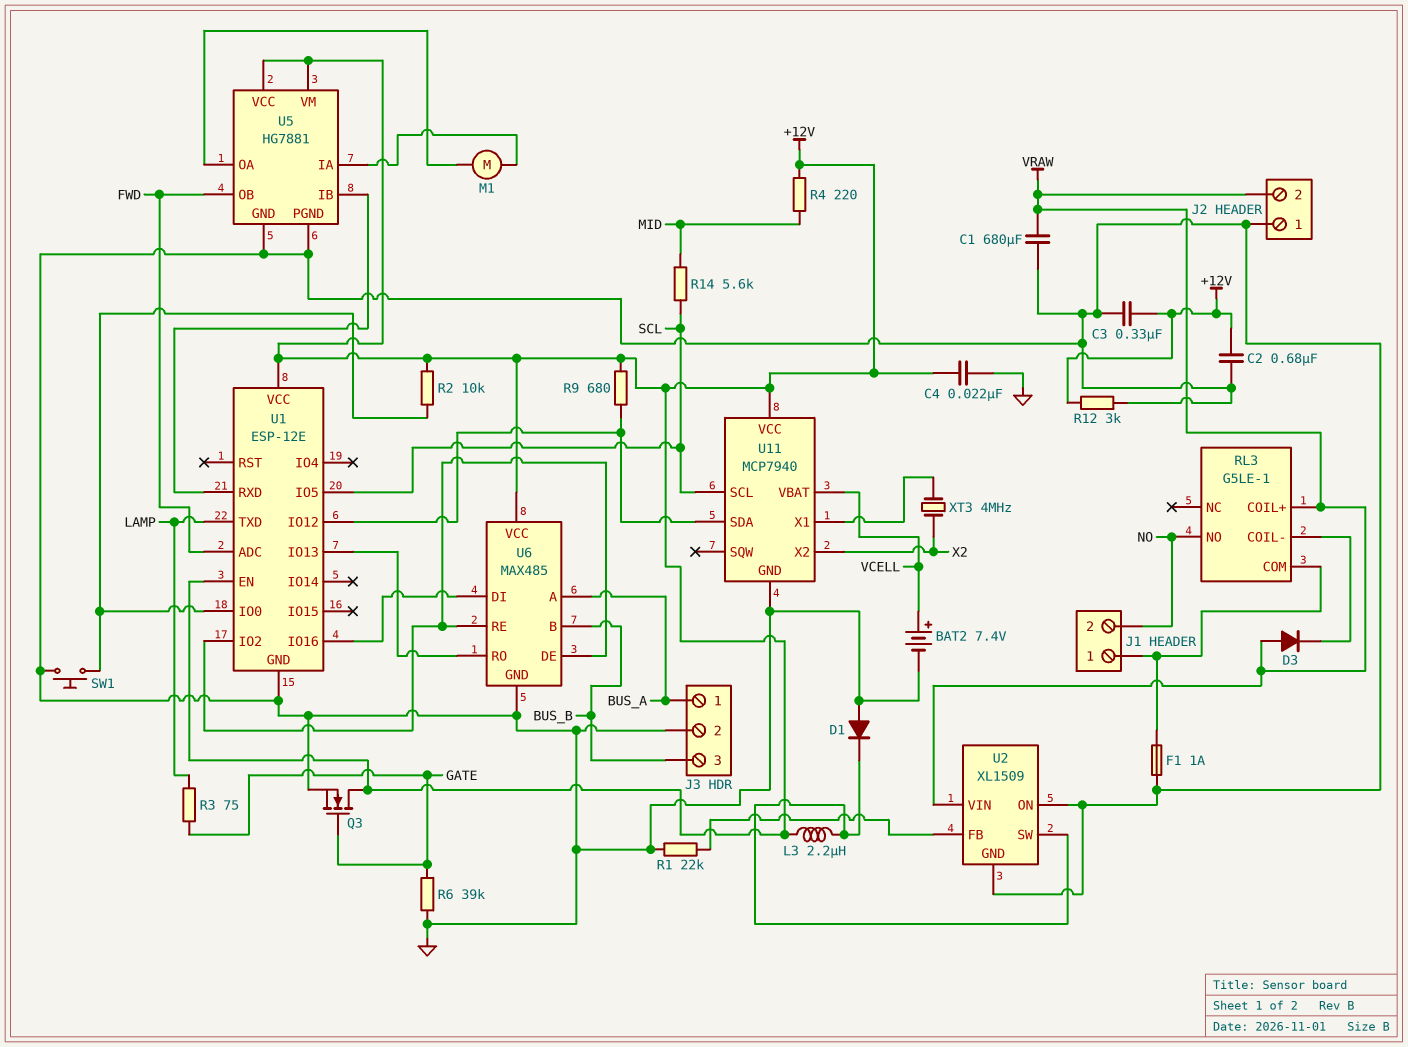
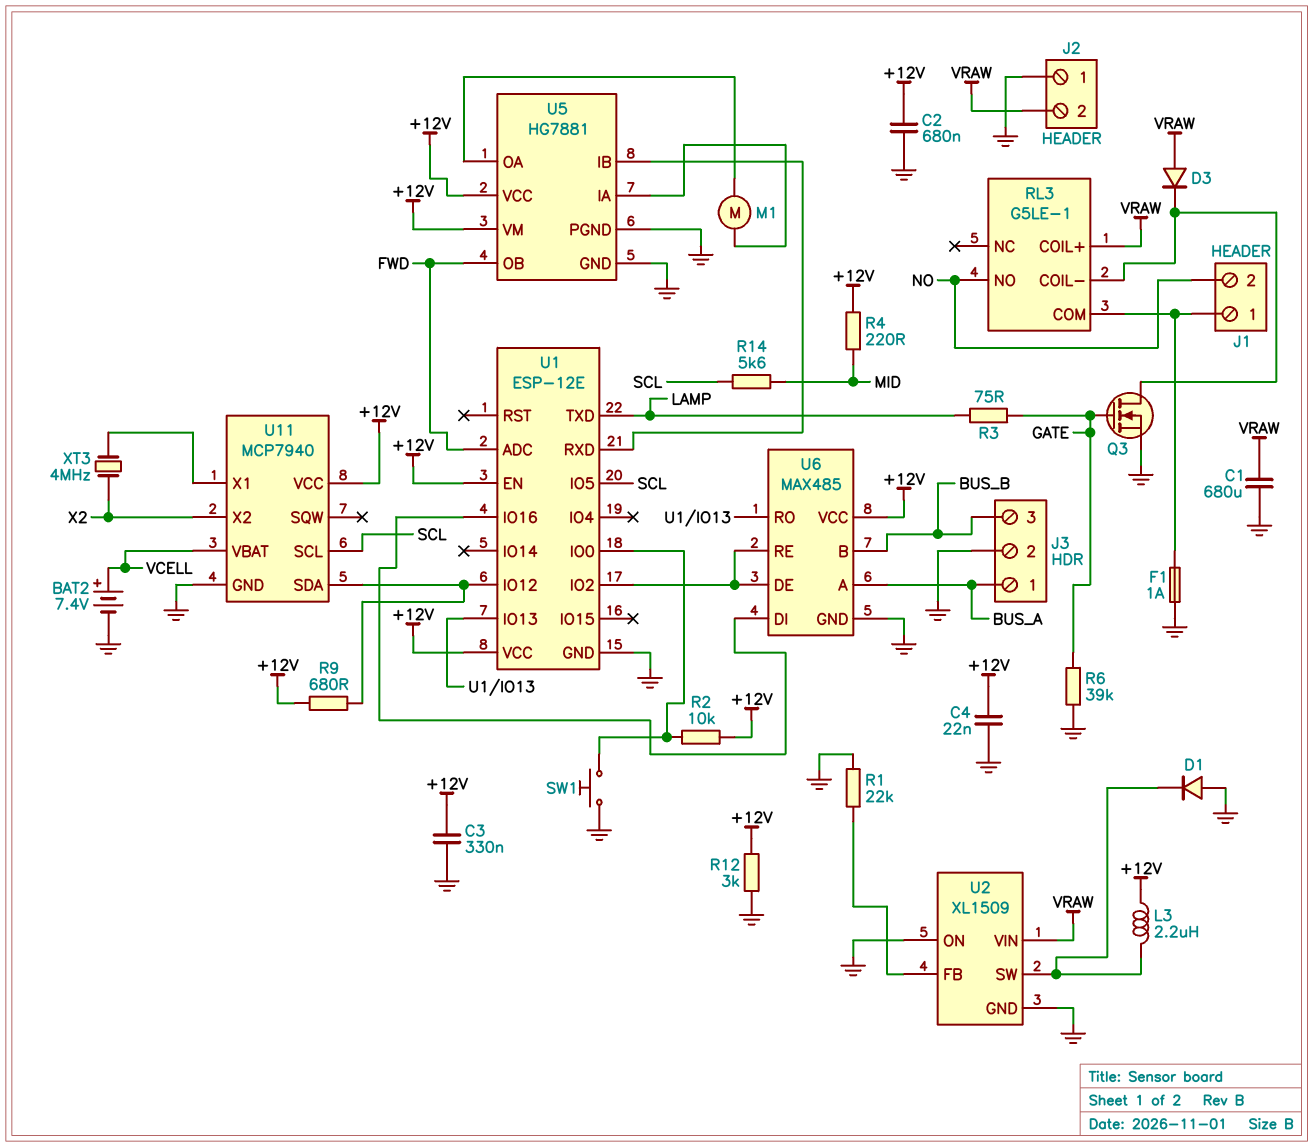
Q3: NMOS (G GATE, D +12V, S GND) -> NMOS (G GATE, D RL3/COIL-, S GND)

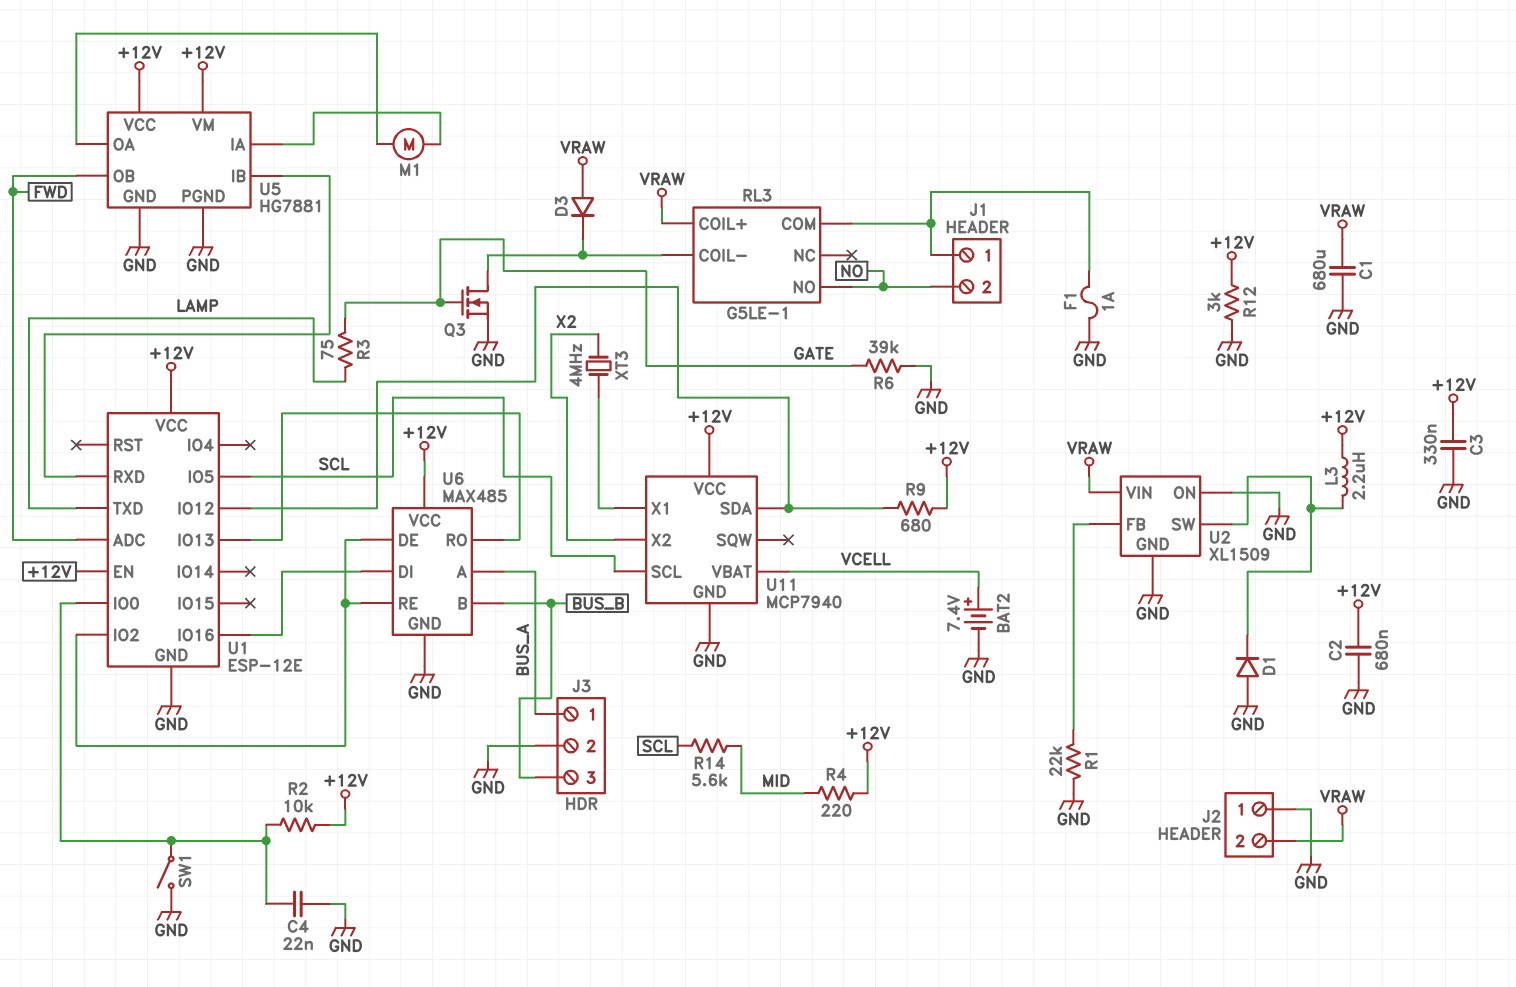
C4: 22nF (+12V, GND) -> 22nF (GND, U1/IO0)
SW1: button (GND, U1/IO0) -> switch (GND, U1/IO0)

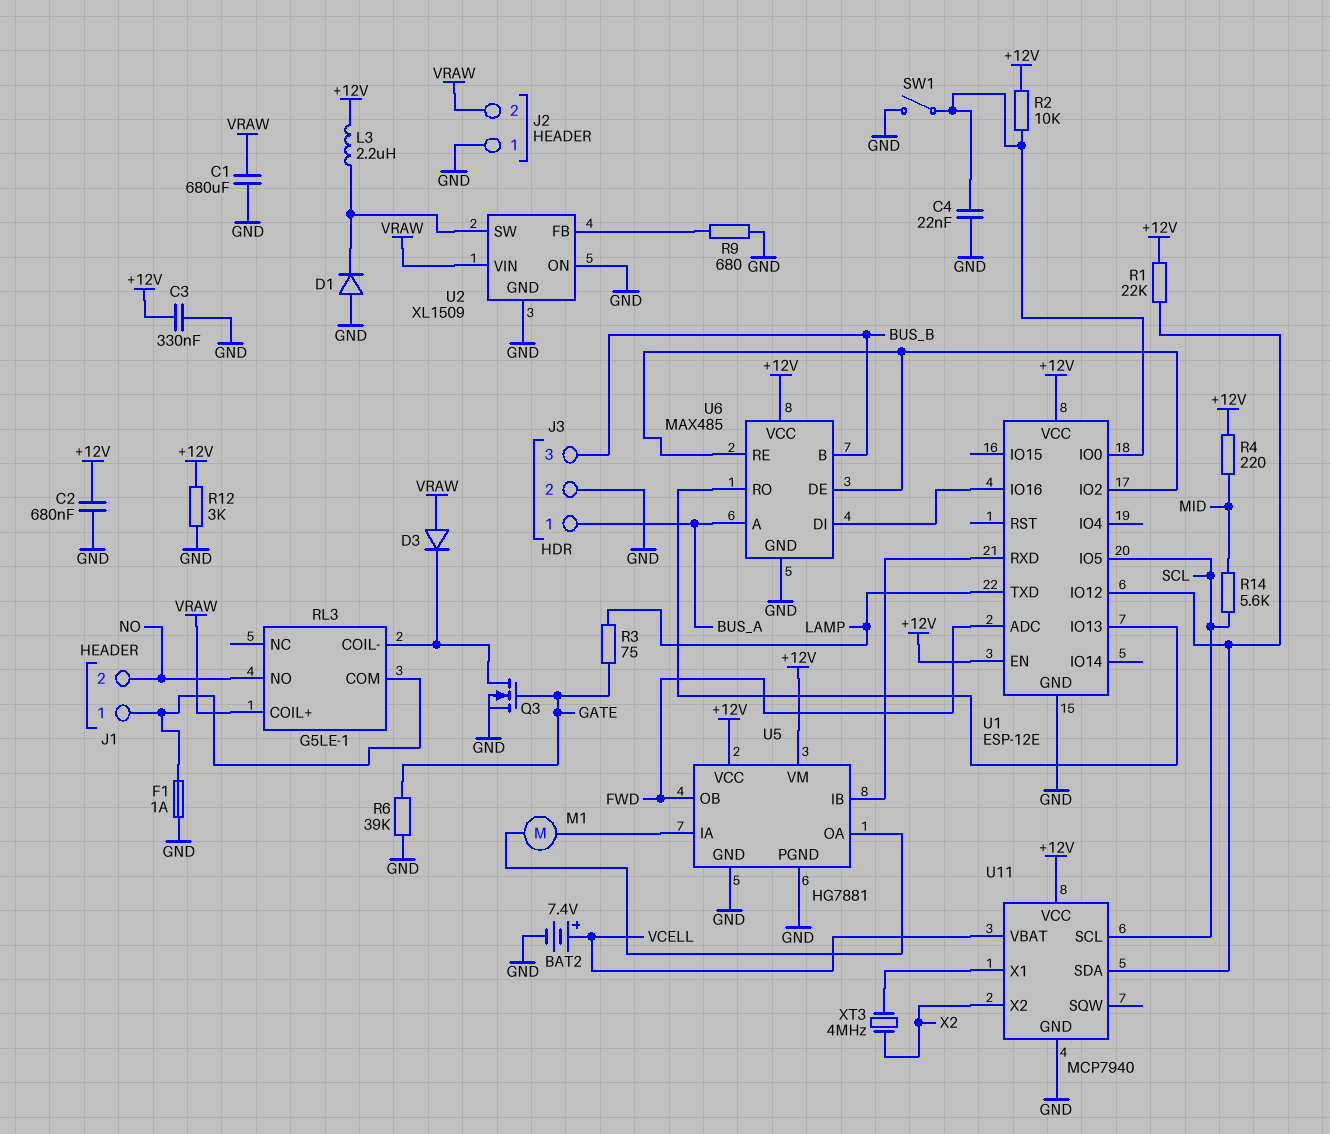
R1: 22k (GND, U2/FB) -> 22k (+12V, U1/IO12)
R9: 680 (+12V, U1/IO12) -> 680 (GND, U2/FB)

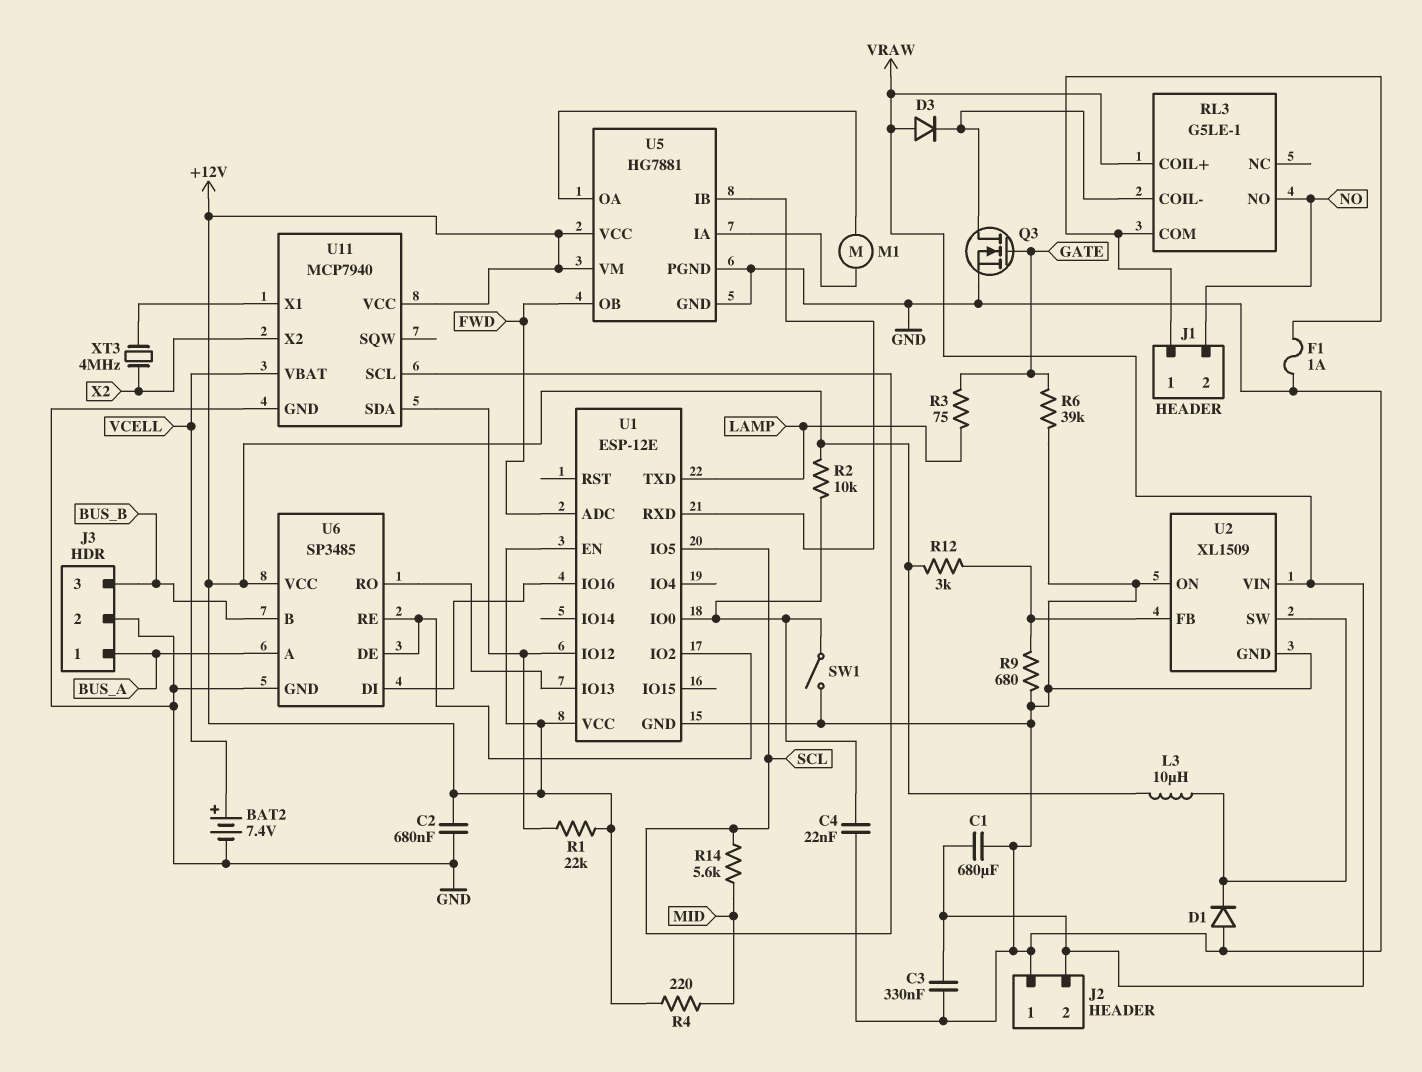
C3: 330nF (+12V, GND) -> 330nF (GND, VRAW)
L3: 2.2uH (+12V, U2/SW) -> 10uH (+12V, U2/SW)
R12: 3k (+12V, GND) -> 3k (+12V, U2/FB)
U6: MAX485 -> SP3485

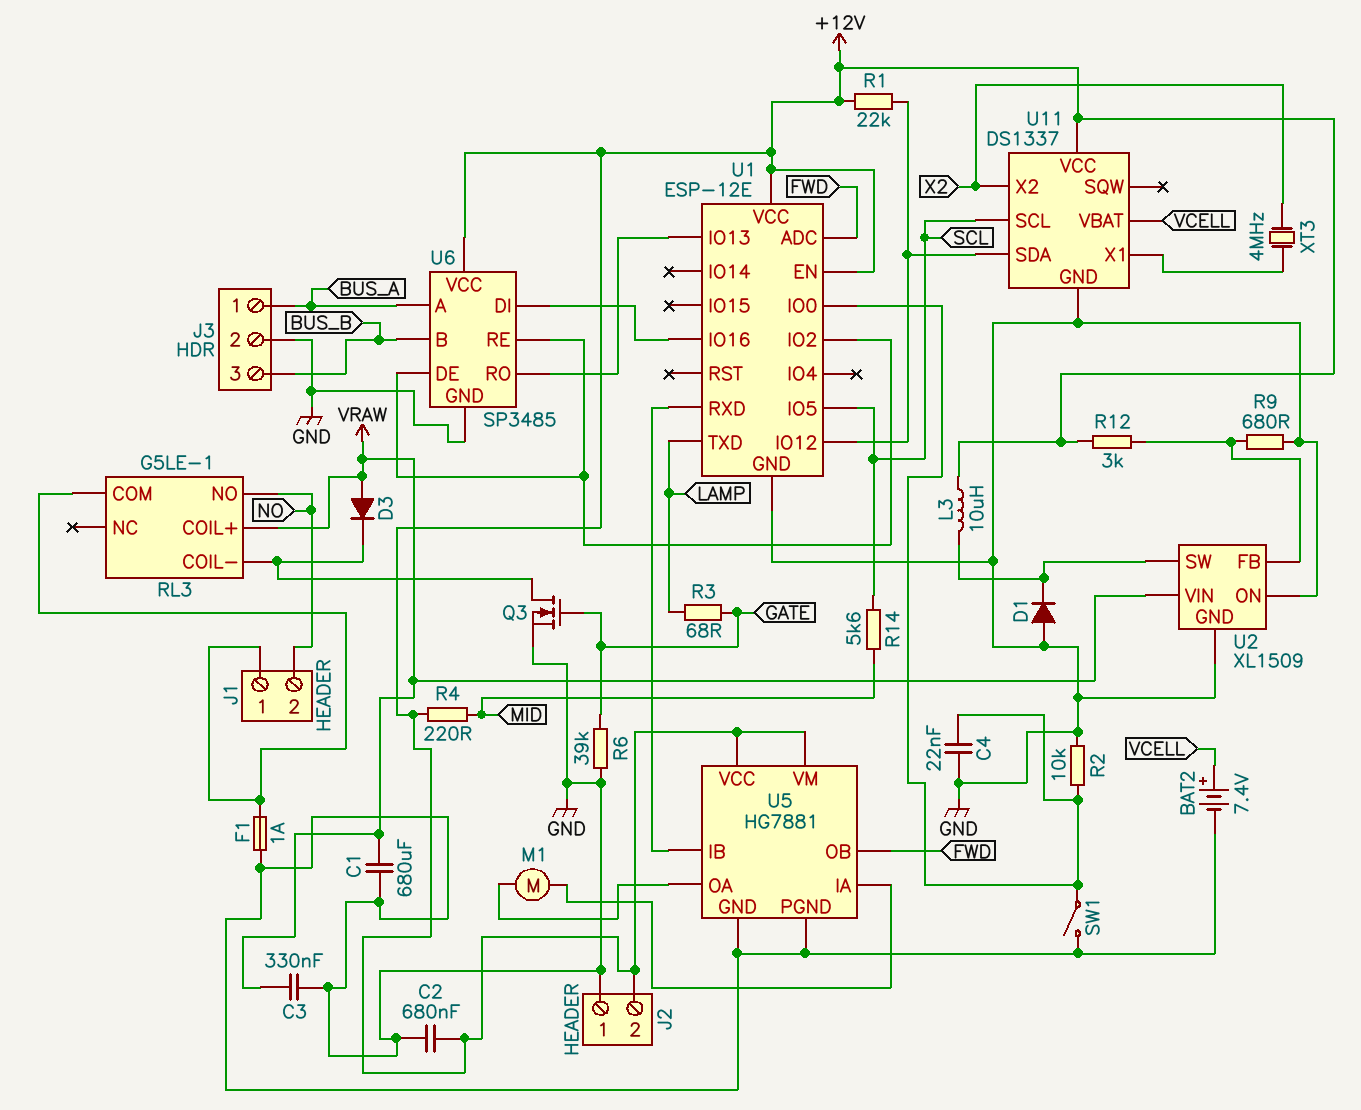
J2 pin 2: VRAW -> +12V
R2: 10k (+12V, U1/IO0) -> 10k (GND, U1/IO0)
R3: 75 (GATE, LAMP) -> 68 (GATE, LAMP)
U11: MCP7940 -> DS1337

